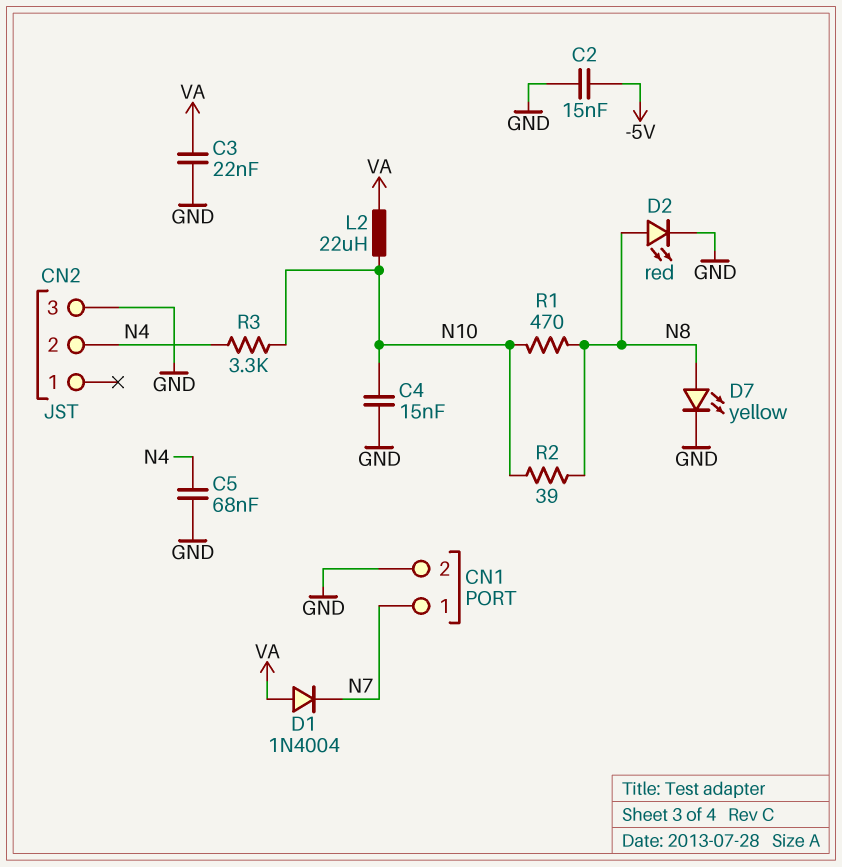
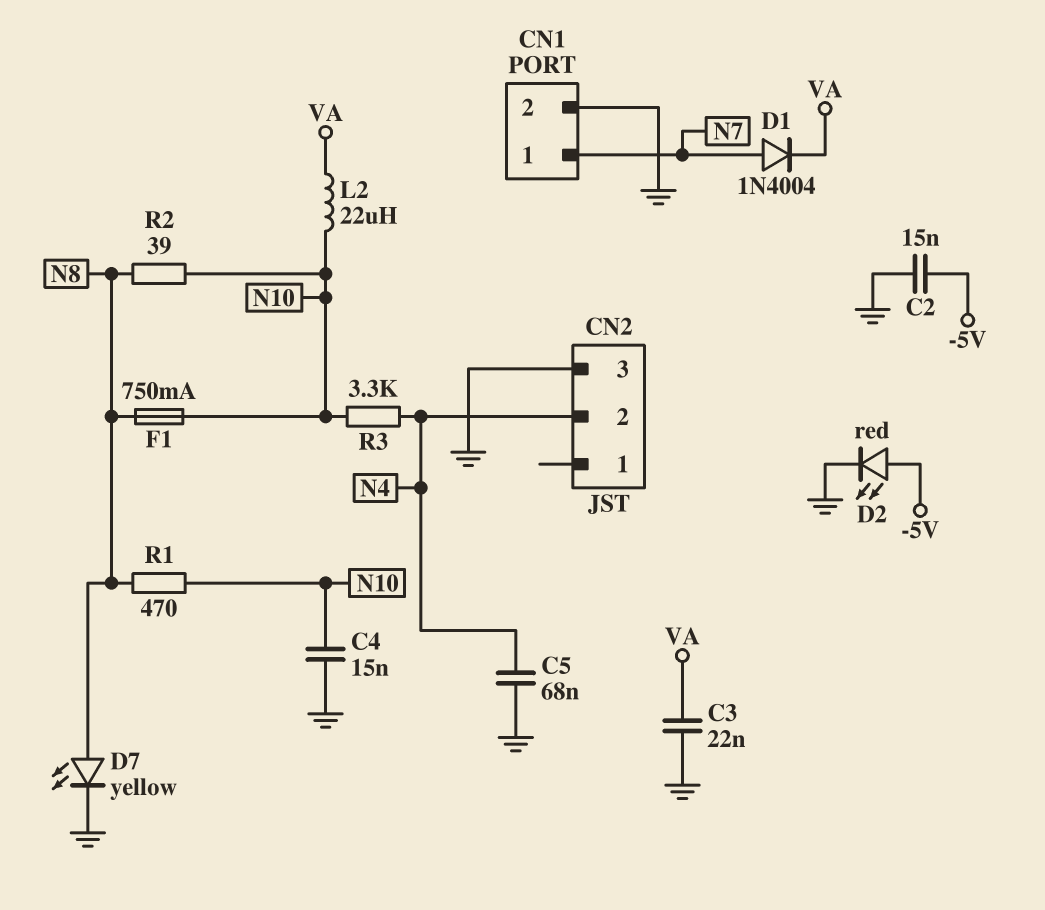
D1: diode 1N4004 (A VA, K N7) -> diode 1N4004 (A N7, K VA)
D2: LED red (A N8, K GND) -> LED red (A -5V, K GND)
F1: none -> 750mA (N8, N10)

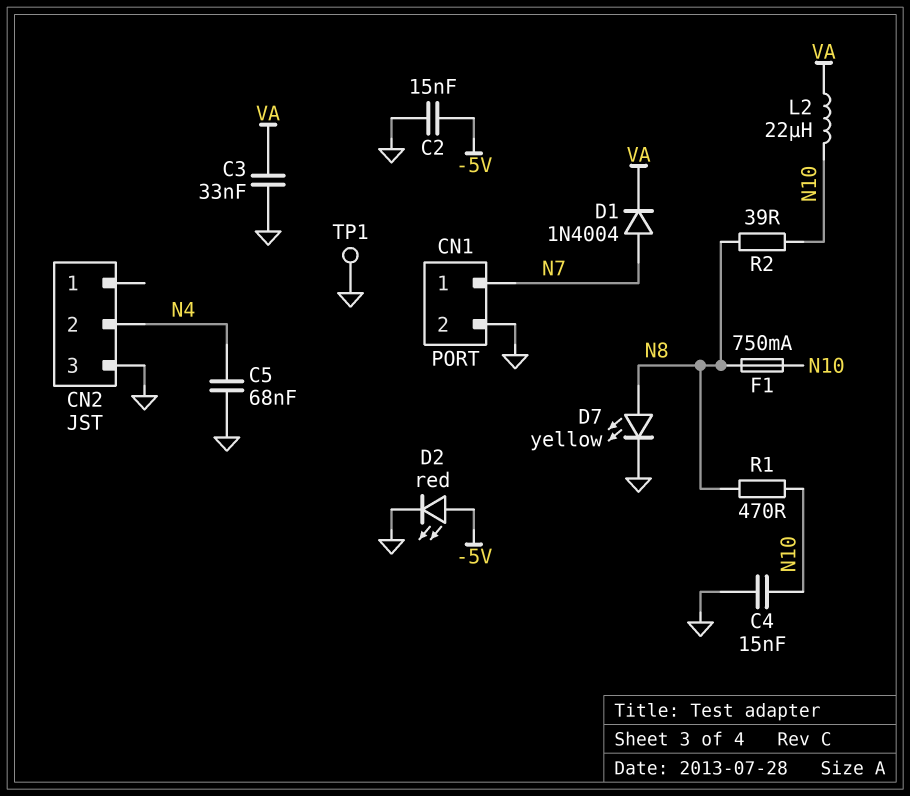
C3: 22nF (GND, VA) -> 33nF (GND, VA)
R3: 3.3k (N4, N10) -> none
TP1: none -> test point (GND)

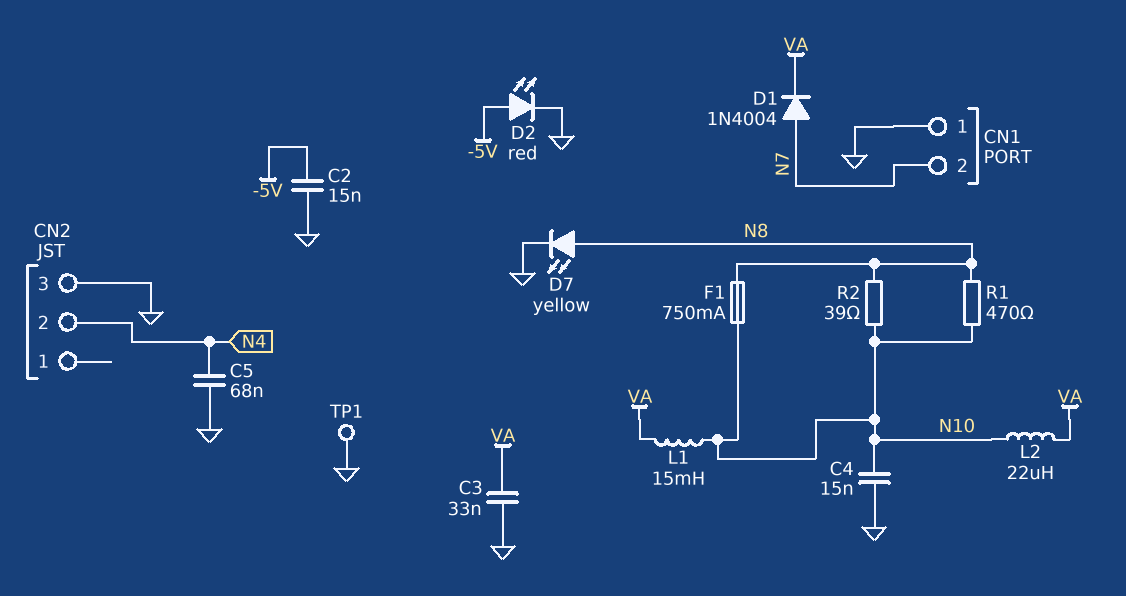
CN1 pin 1: N7 -> GND
CN1 pin 2: GND -> N7
L1: none -> 15mH (N10, VA)

